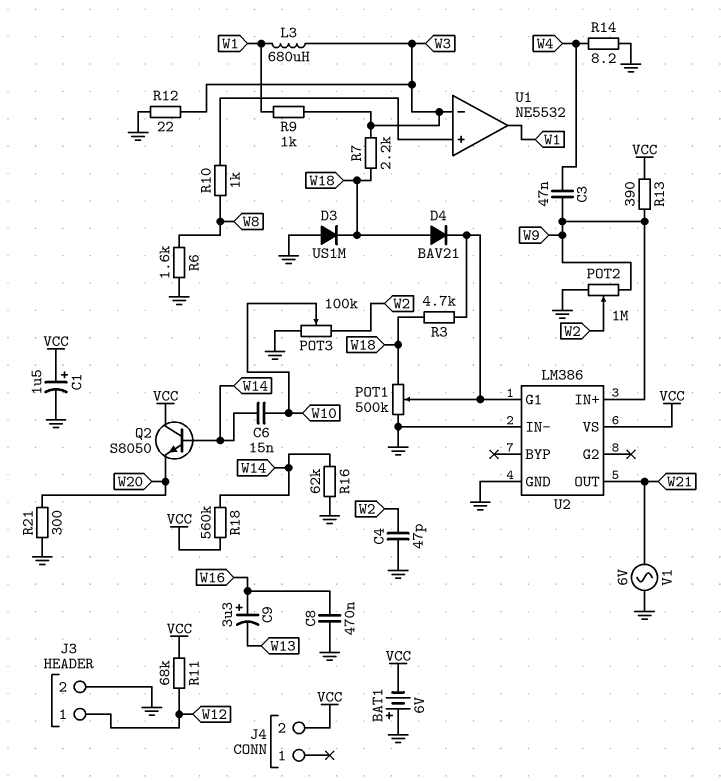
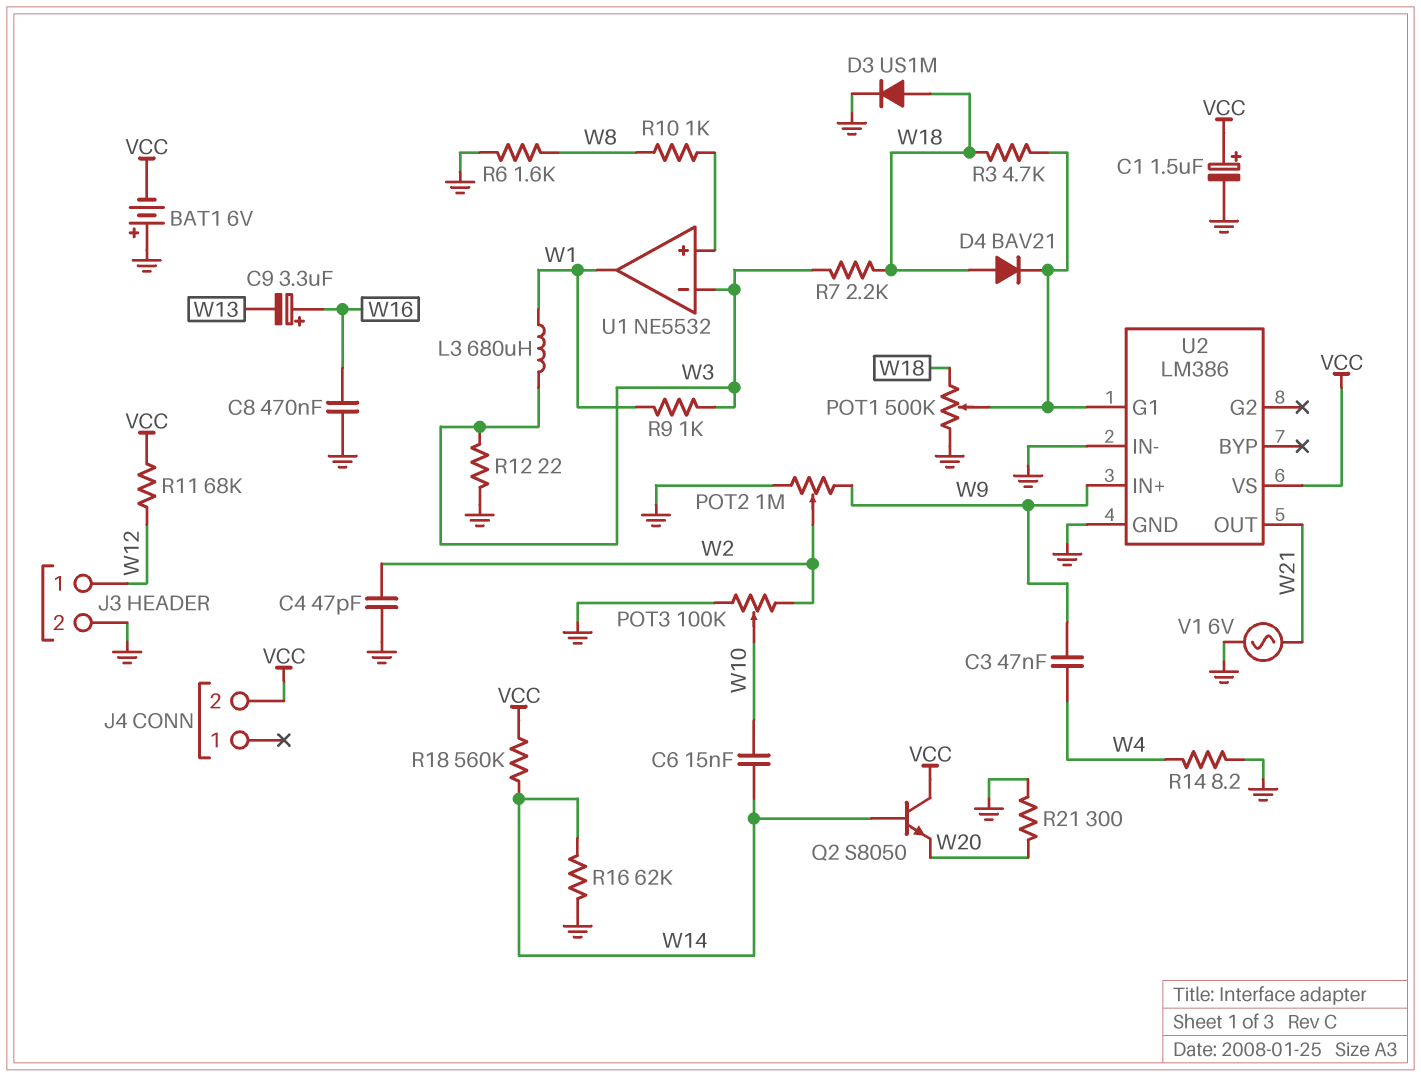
D3: diode US1M (A GND, K W18) -> diode US1M (A W18, K GND)
R13: 390 (VCC, W9) -> none

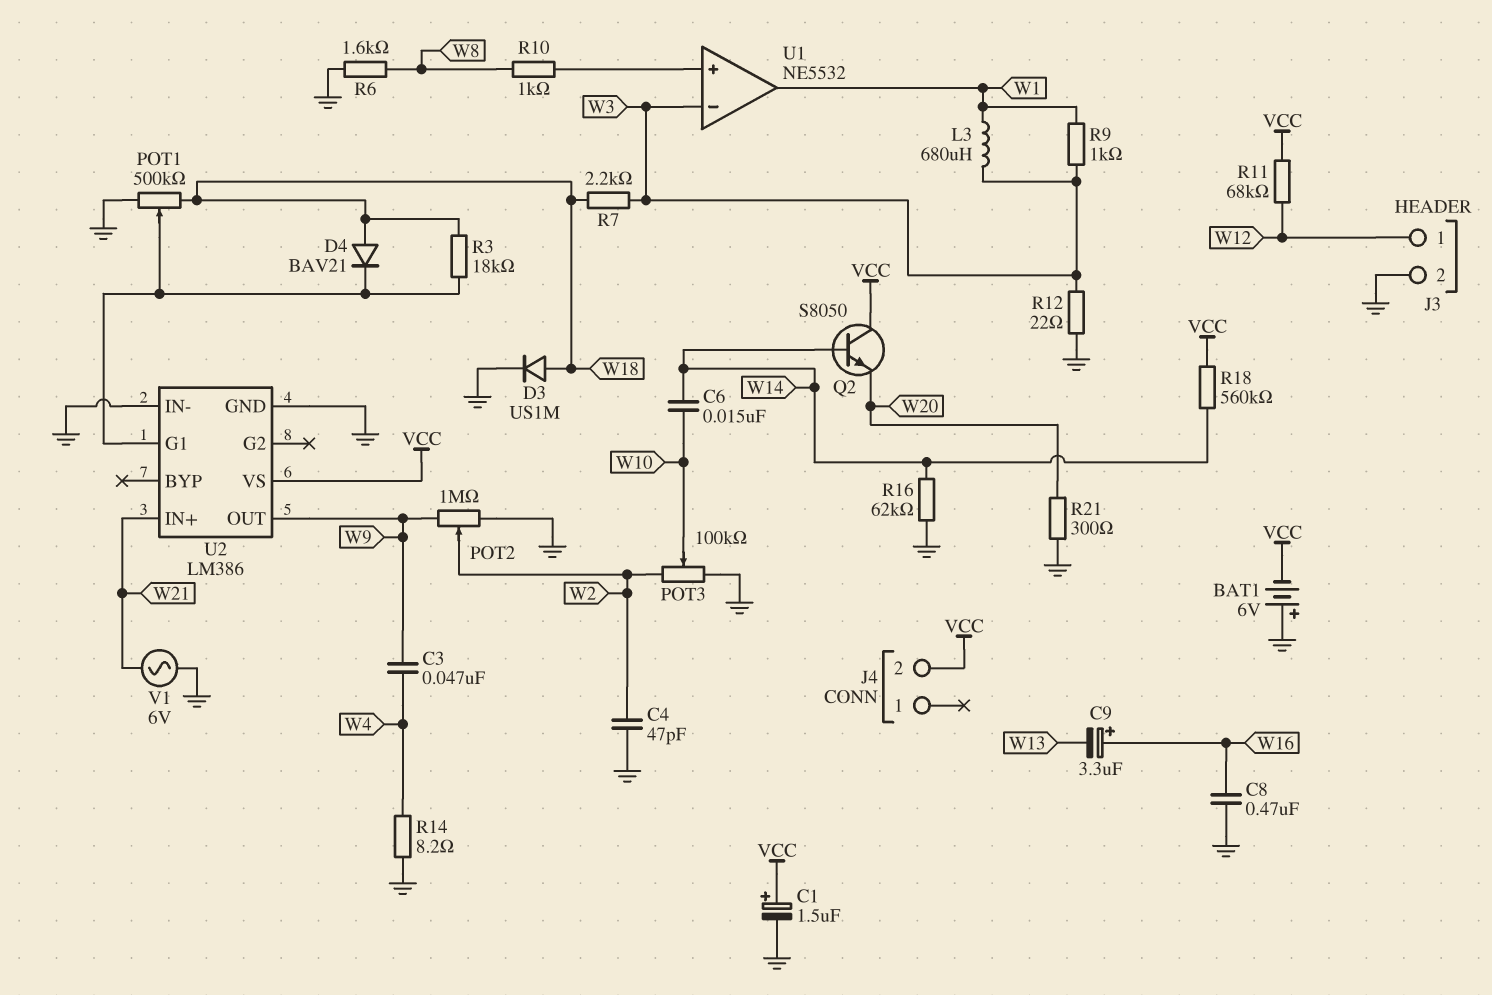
R3: 4.7k (U2/G1, W18) -> 18k (U2/G1, W18)
U2 pin IN+: W9 -> W21
U2 pin OUT: W21 -> W9

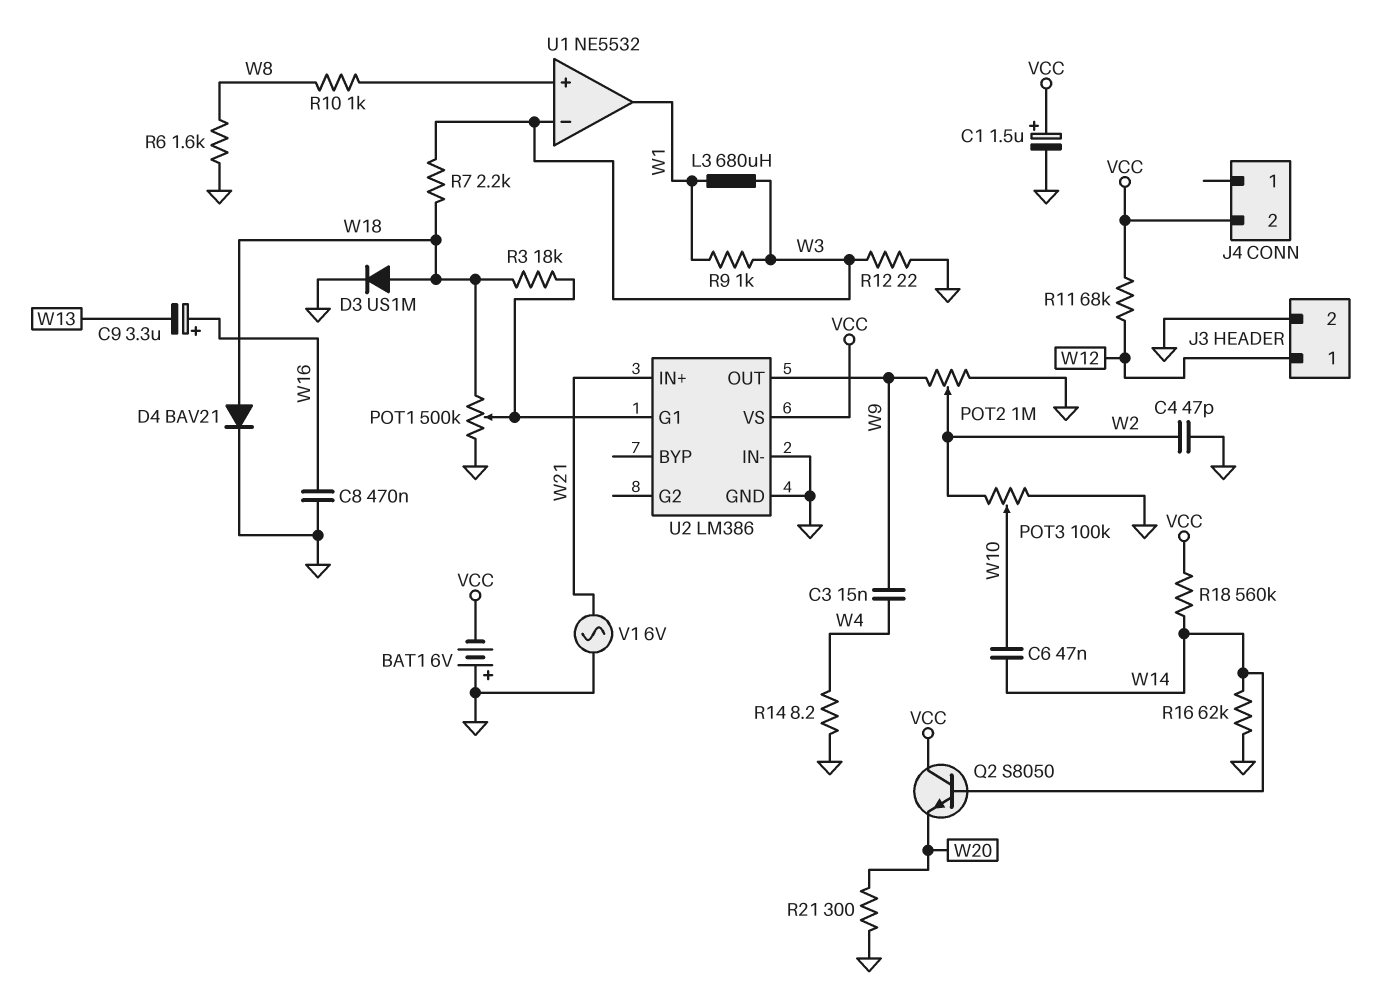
C3: 47nF (W4, W9) -> 15nF (W4, W9)
C6: 15nF (W10, W14) -> 47nF (W10, W14)
D4: diode BAV21 (A W18, K U2/G1) -> diode BAV21 (A W18, K GND)

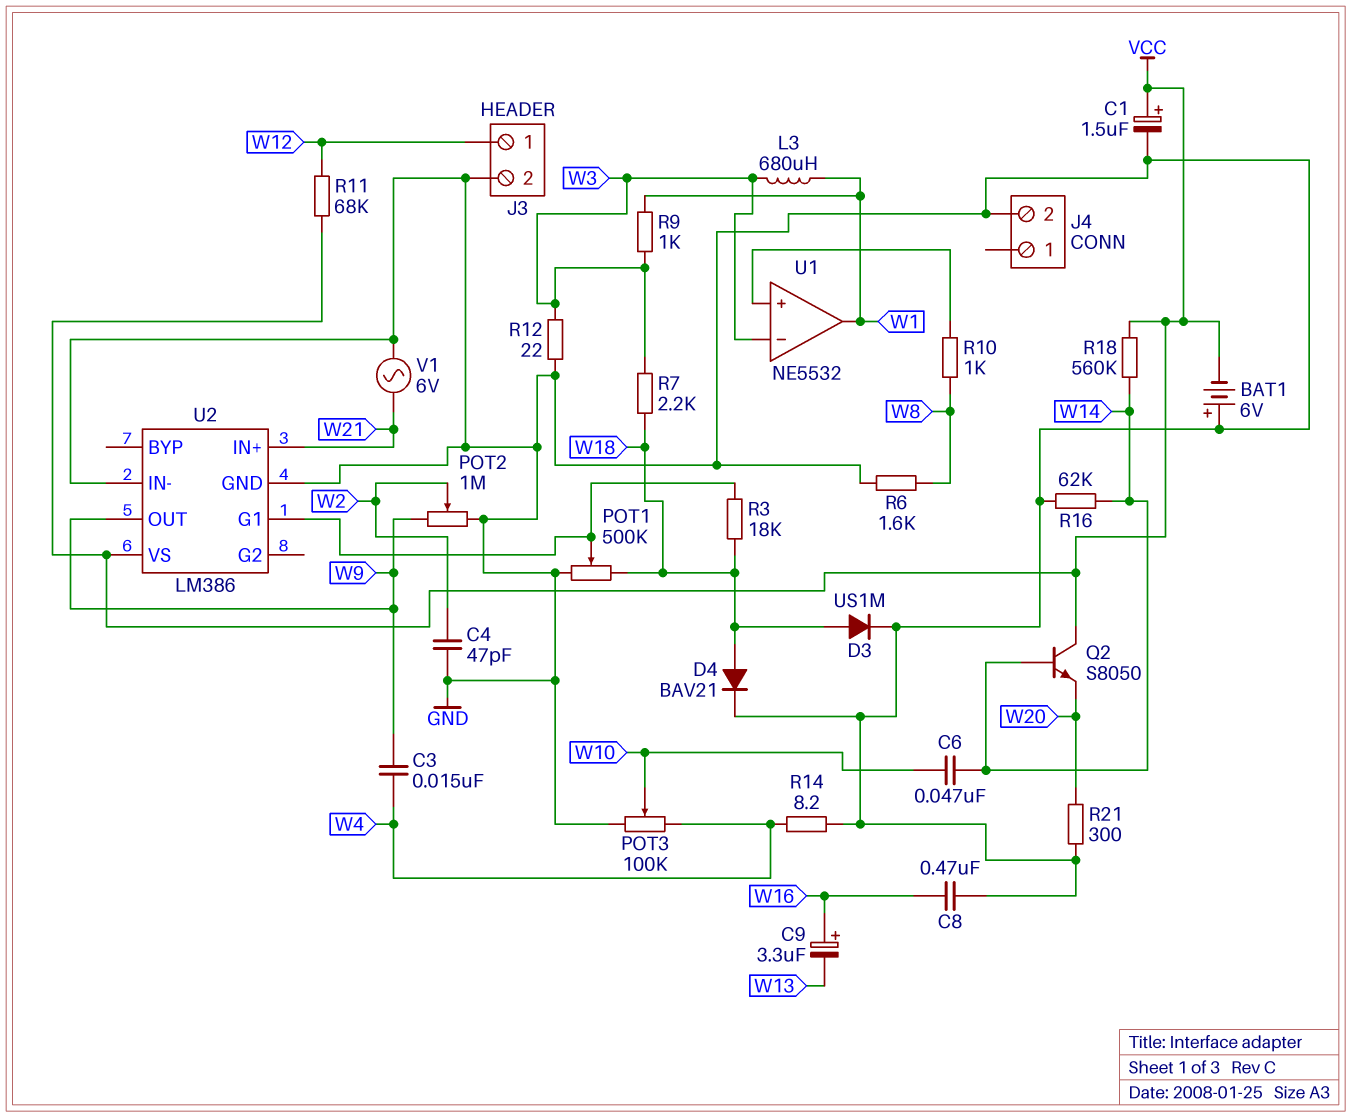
J4 pin 2: VCC -> GND
POT3: 100k (GND, W2, wiper W10) -> 100k (GND, W4, wiper W10)

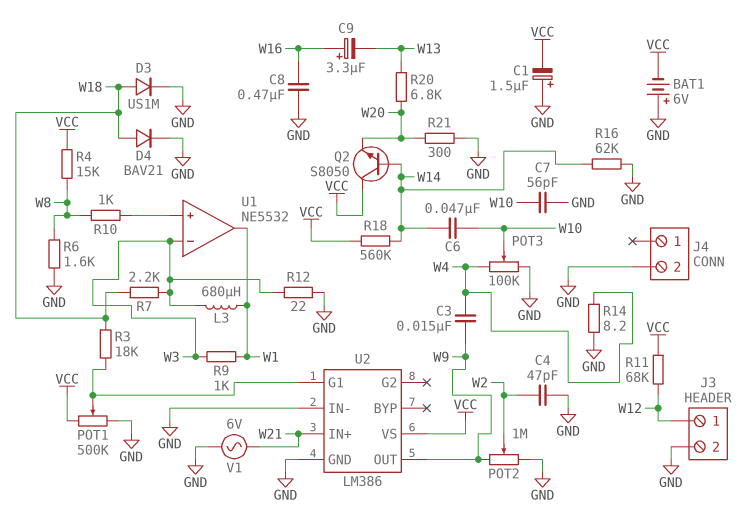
C1: 1.5uF (plus VCC, minus GND) -> 1.5uF (plus GND, minus VCC)
C7: none -> 56pF (GND, W10)
POT1: 500k (GND, W18, wiper U2/G1) -> 500k (GND, VCC, wiper U2/G1)
R4: none -> 15k (VCC, W8)
R20: none -> 6.8k (W13, W20)

